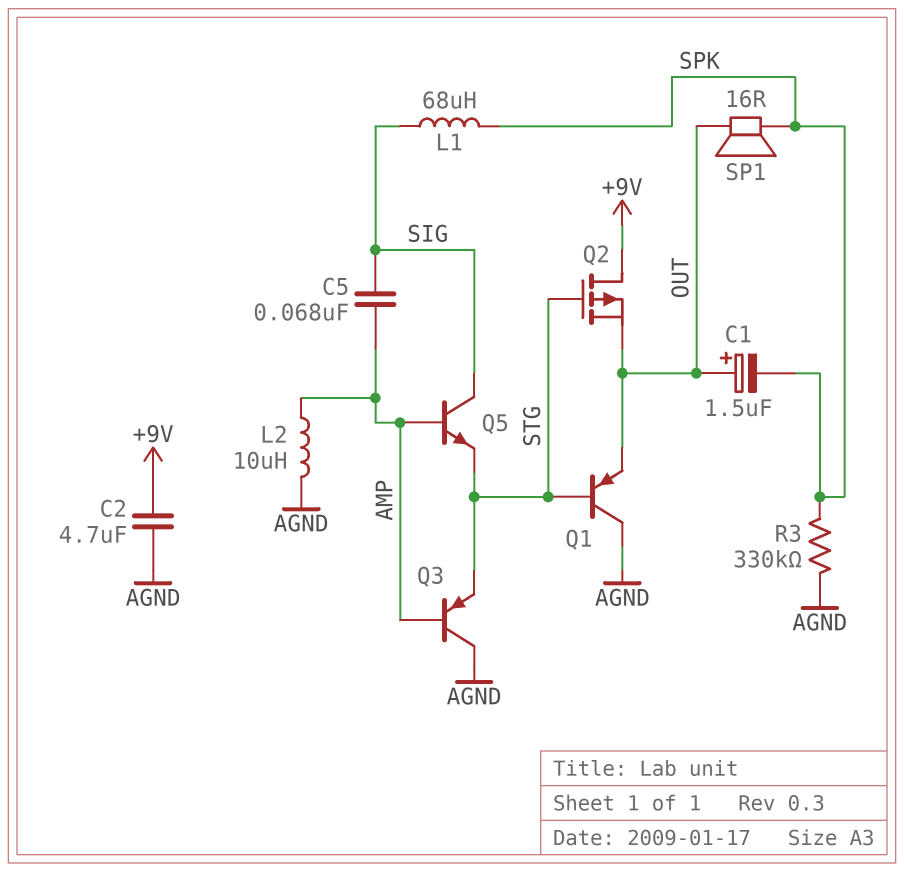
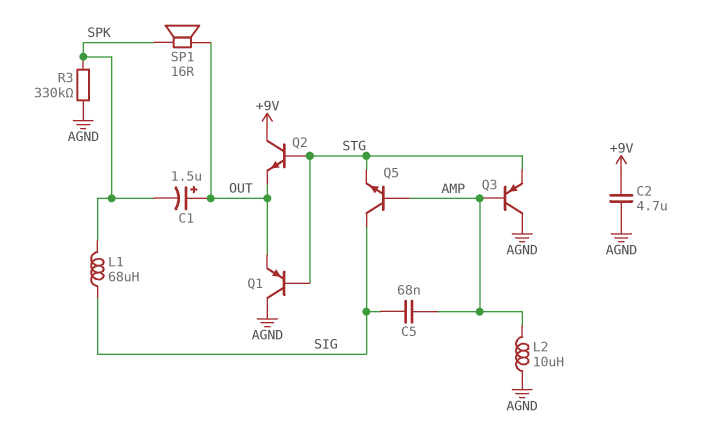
Q2: PMOS (G STG, D +9V, S OUT) -> NPN (B STG, C +9V, E OUT)

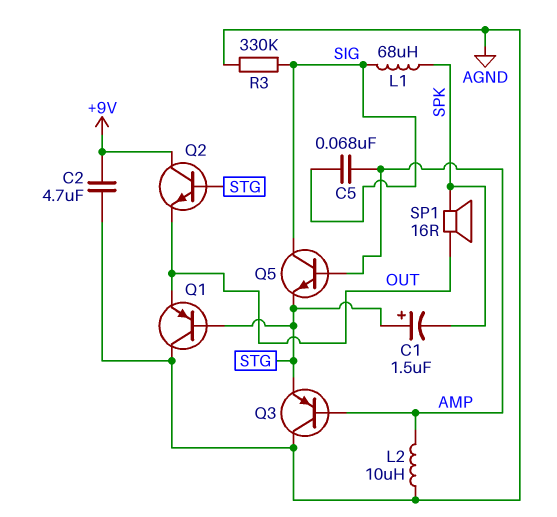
C1: 1.5uF (plus OUT, minus SPK) -> 1.5uF (plus STG, minus SPK)
R3: 330k (AGND, SPK) -> 330k (AGND, SIG)

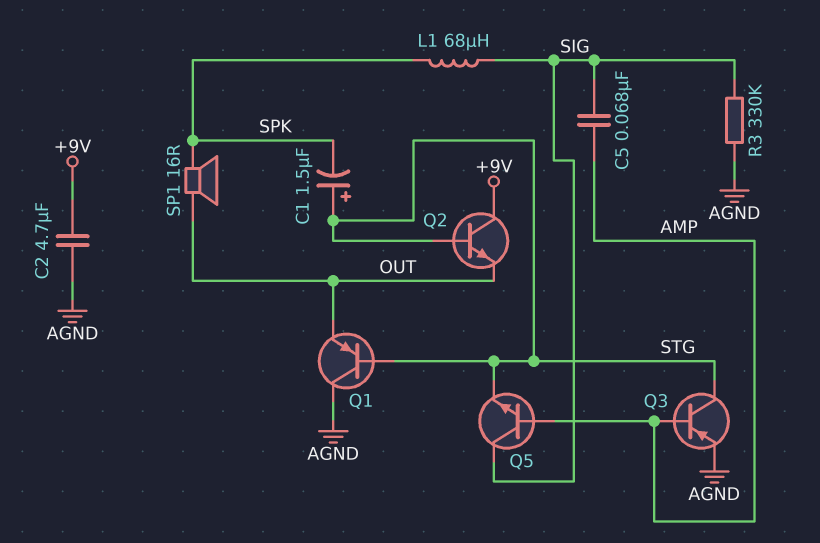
L2: 10uH (AGND, AMP) -> none
Q3: PNP (B AMP, C AGND, E STG) -> PNP (B AMP, C STG, E AGND)

